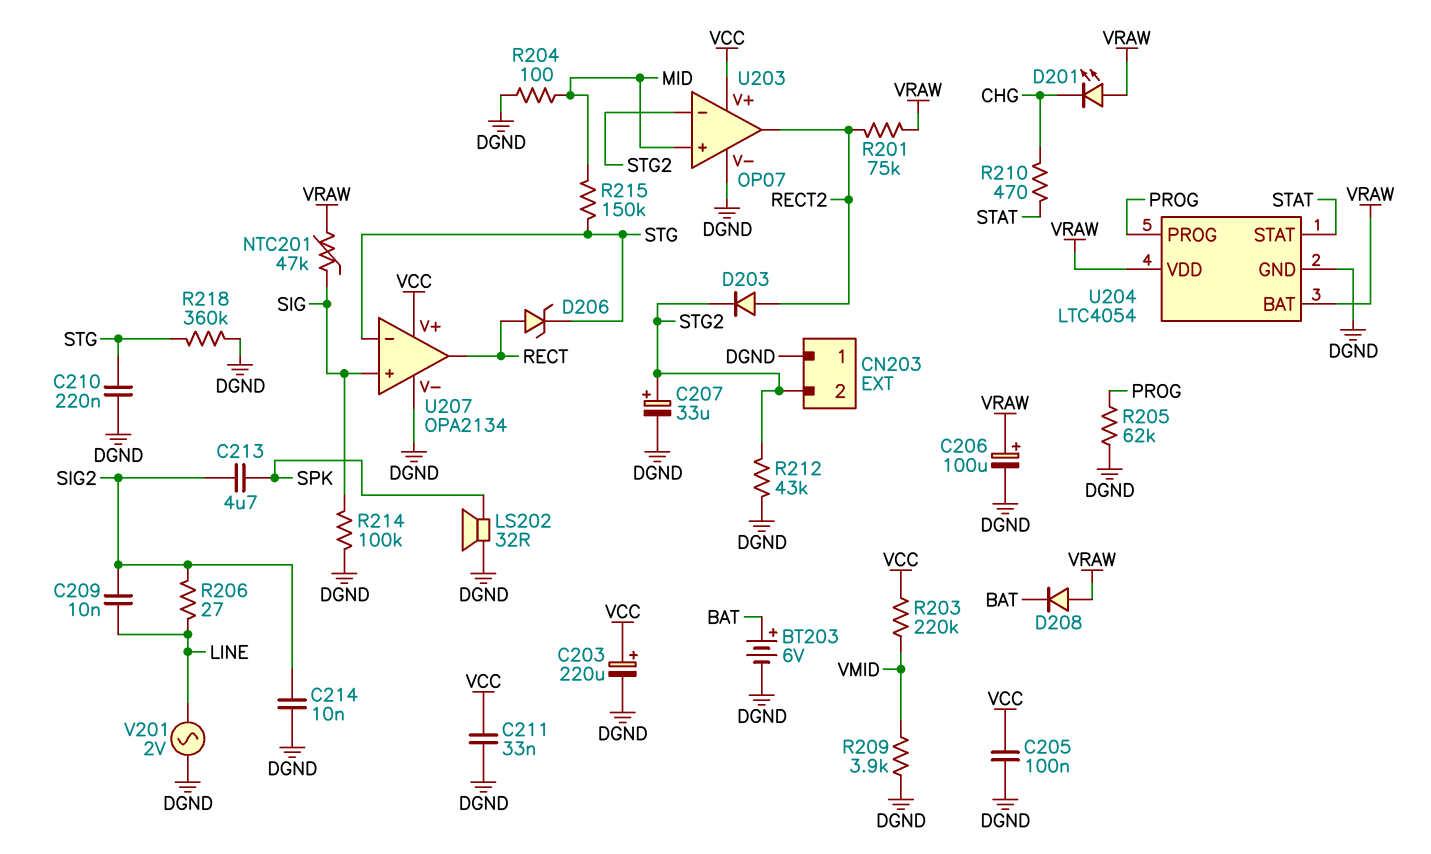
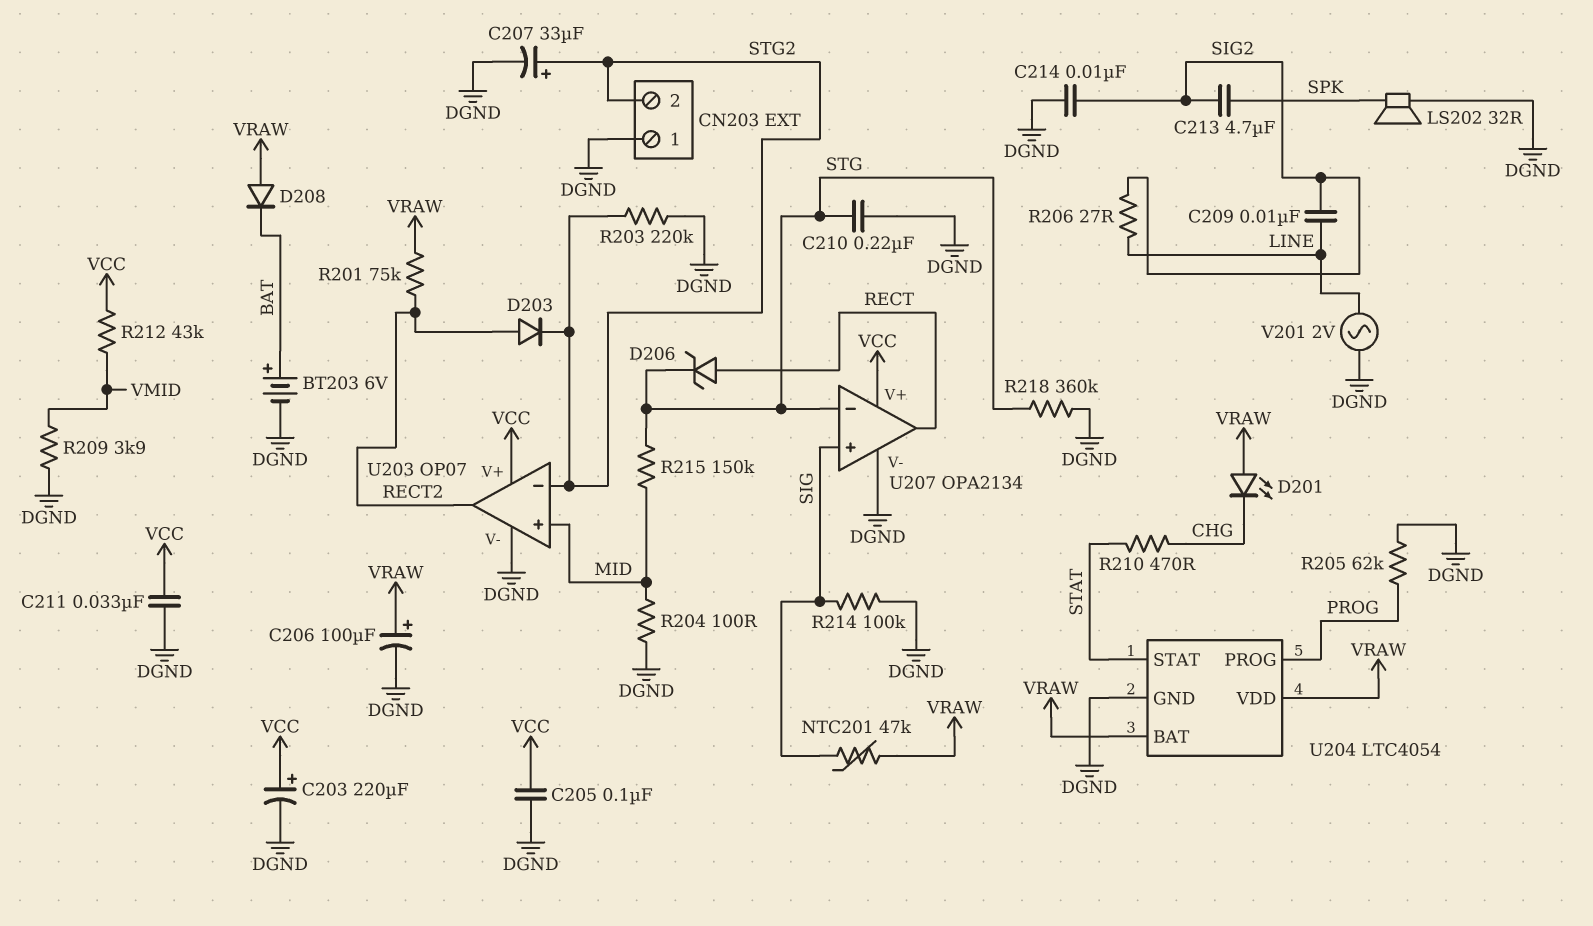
R203: 220k (VCC, VMID) -> 220k (DGND, STG2)
R212: 43k (DGND, STG2) -> 43k (VCC, VMID)

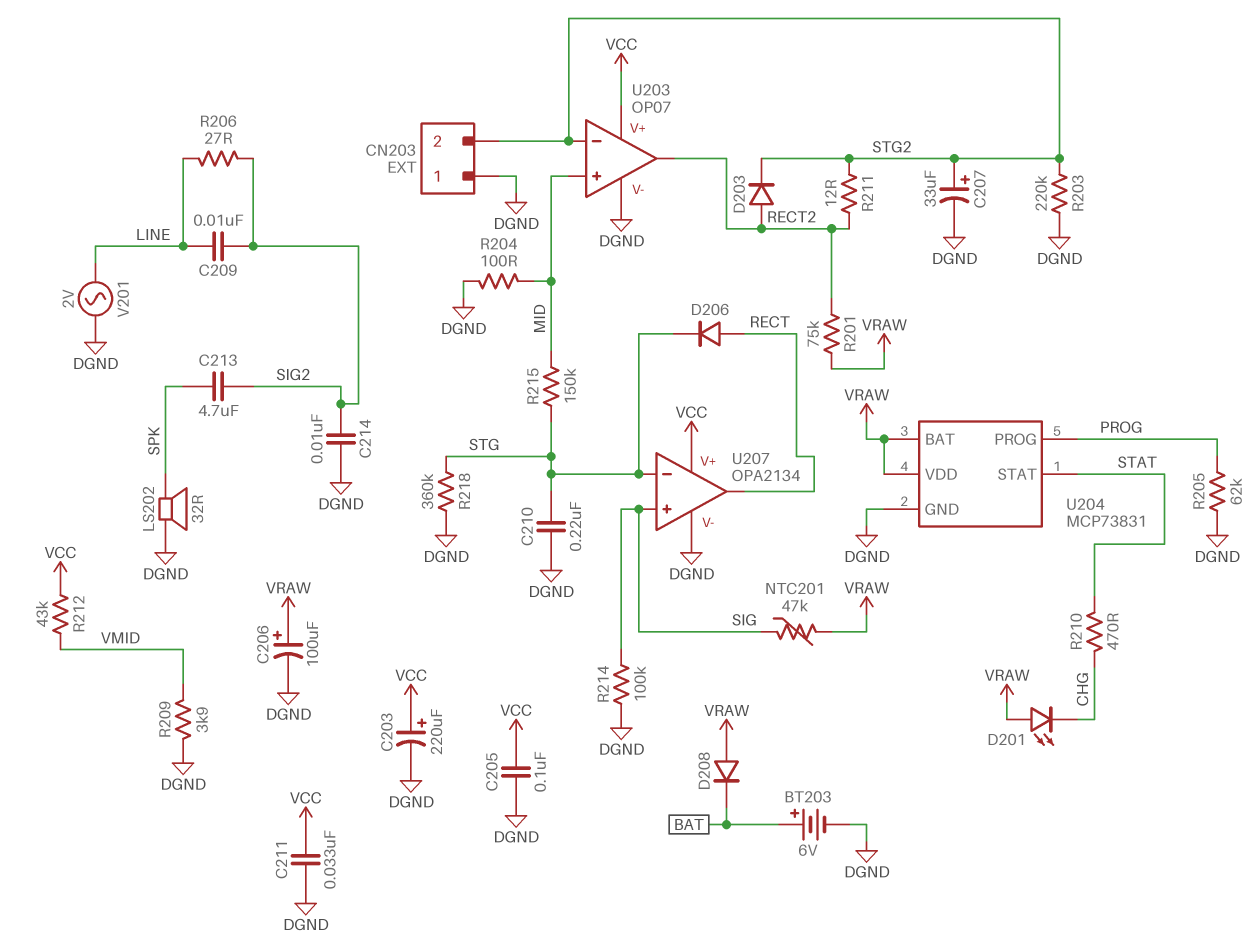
D206: zener (A RECT, K STG) -> diode (A RECT, K STG)
R211: none -> 12 (RECT2, STG2)
U204: LTC4054 -> MCP73831

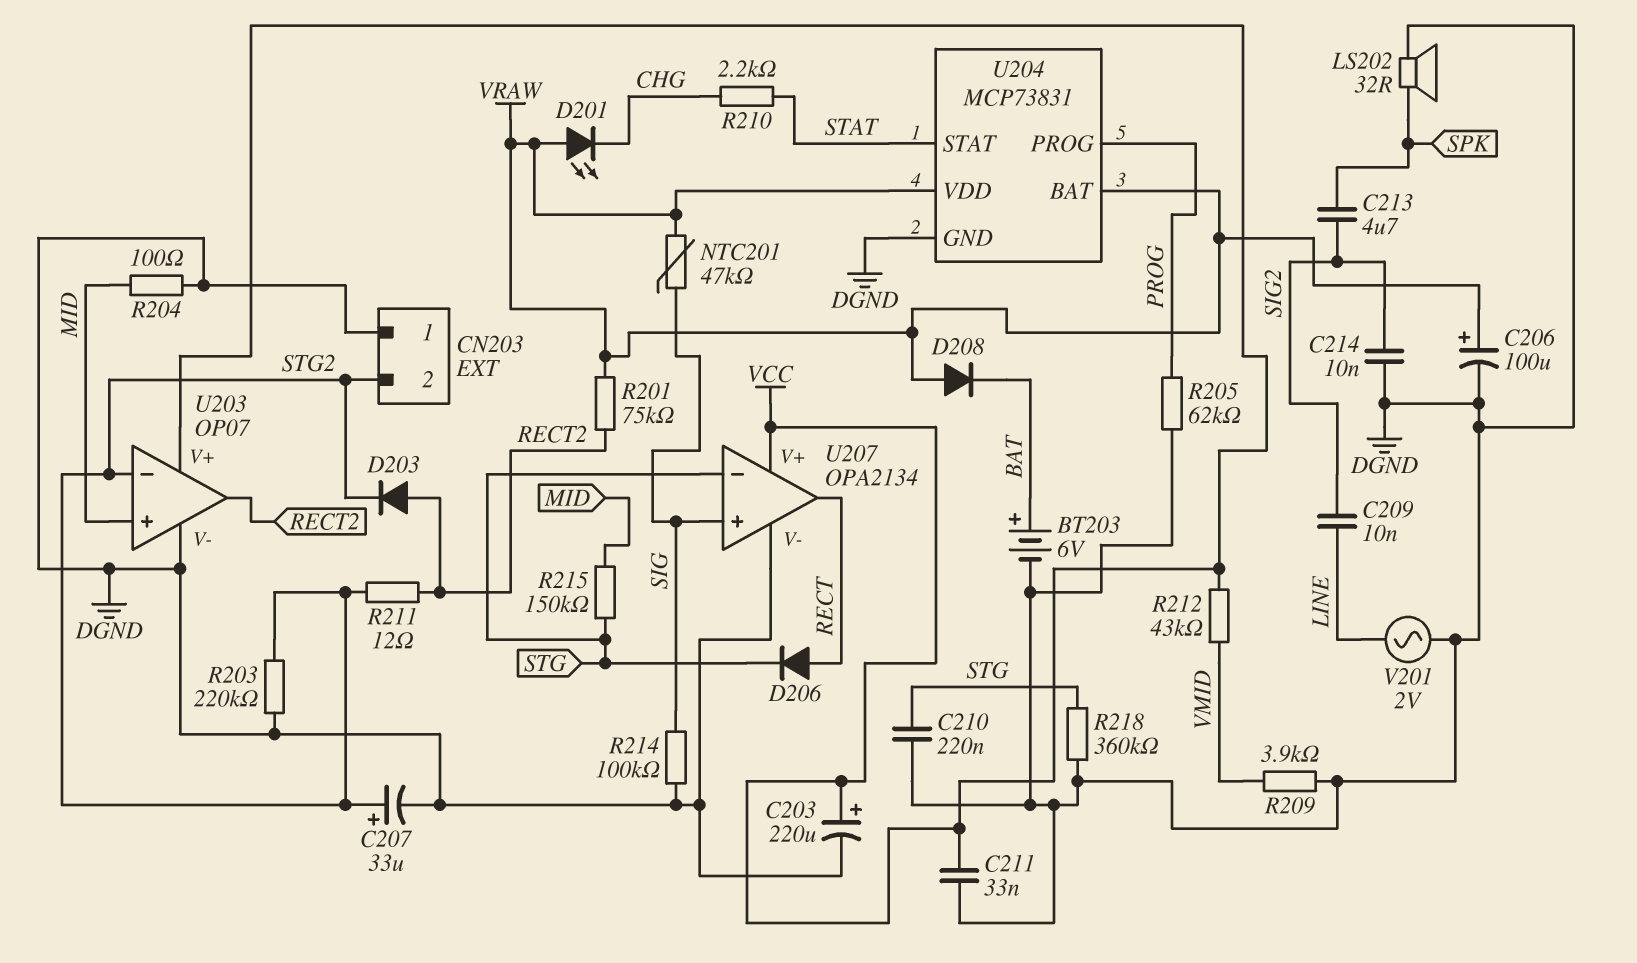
C205: 100nF (DGND, VCC) -> none
R206: 27 (LINE, SIG2) -> none
R210: 470 (CHG, STAT) -> 2.2k (CHG, STAT)

